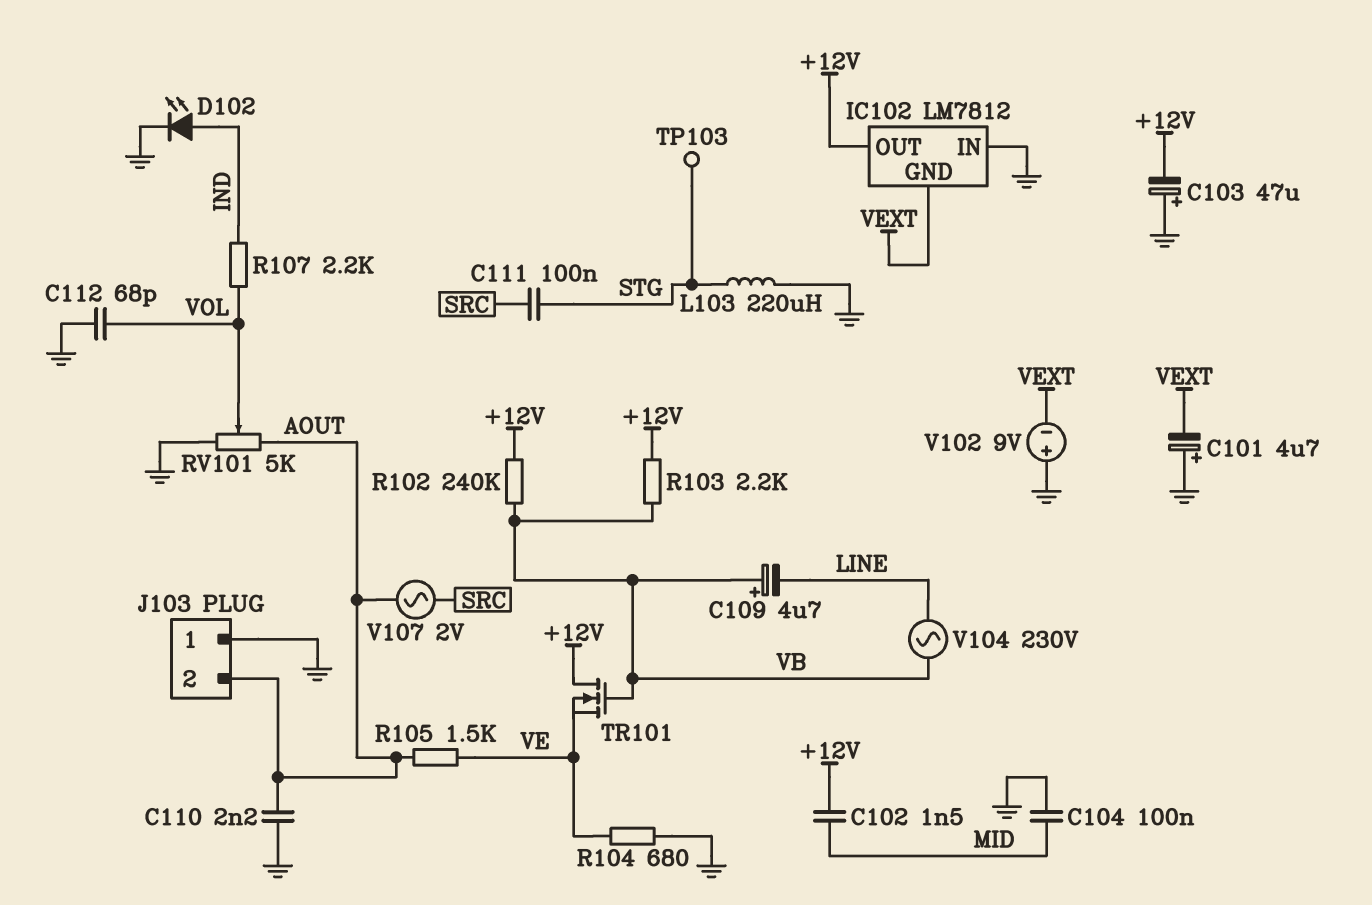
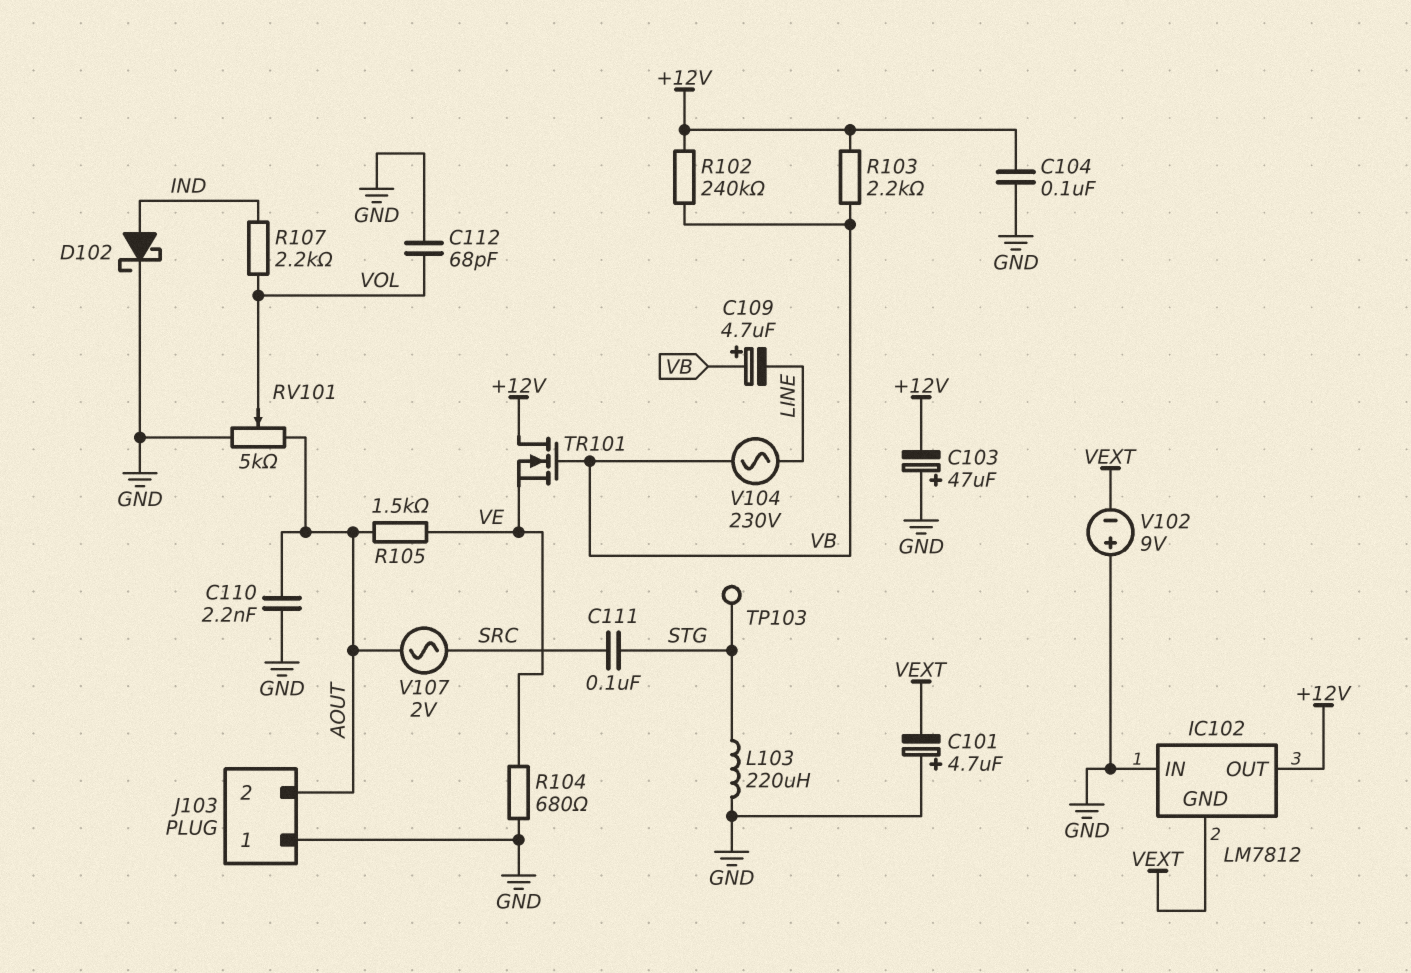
C102: 1.5nF (+12V, MID) -> none
C104: 100nF (GND, MID) -> 100nF (+12V, GND)
D102: LED (A IND, K GND) -> schottky (A IND, K GND)

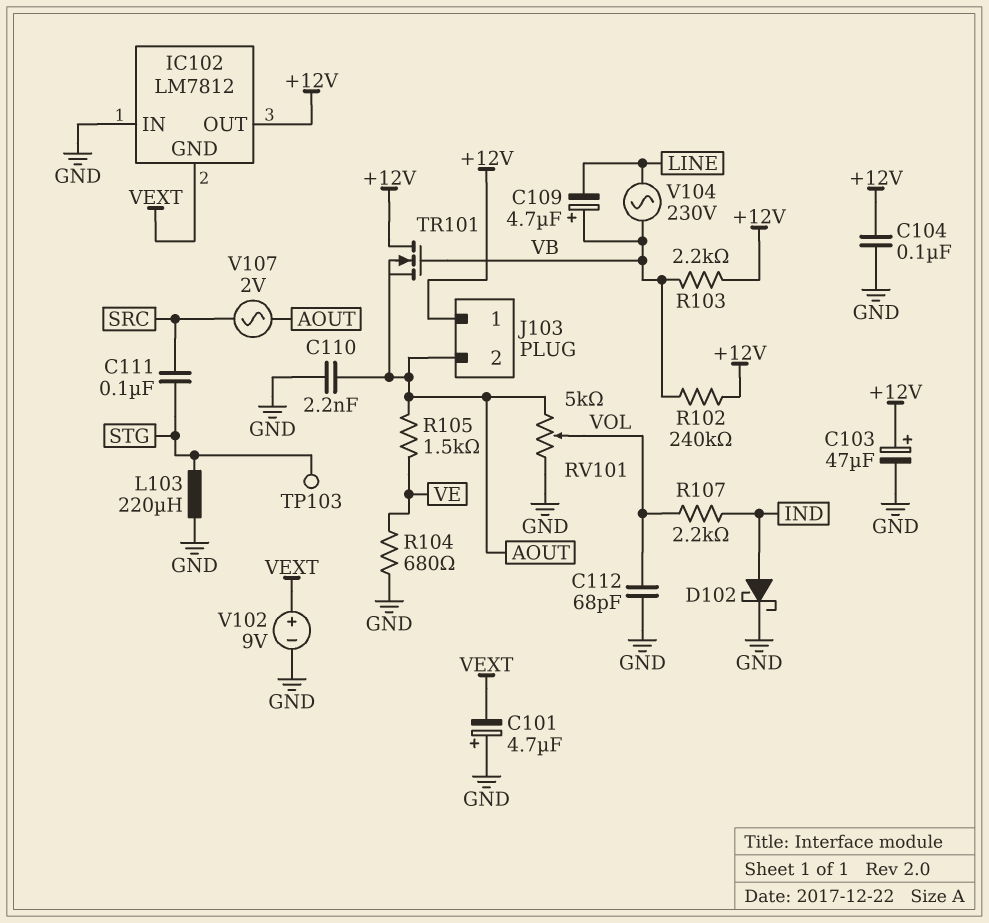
C103: 47uF (plus GND, minus +12V) -> 47uF (plus +12V, minus GND)
J103 pin 1: GND -> +12V
TR101: NMOS (G VB, D +12V, S VE) -> NMOS (G VB, D +12V, S AOUT)
V102: 9V (plus GND, minus VEXT) -> 9V (plus VEXT, minus GND)

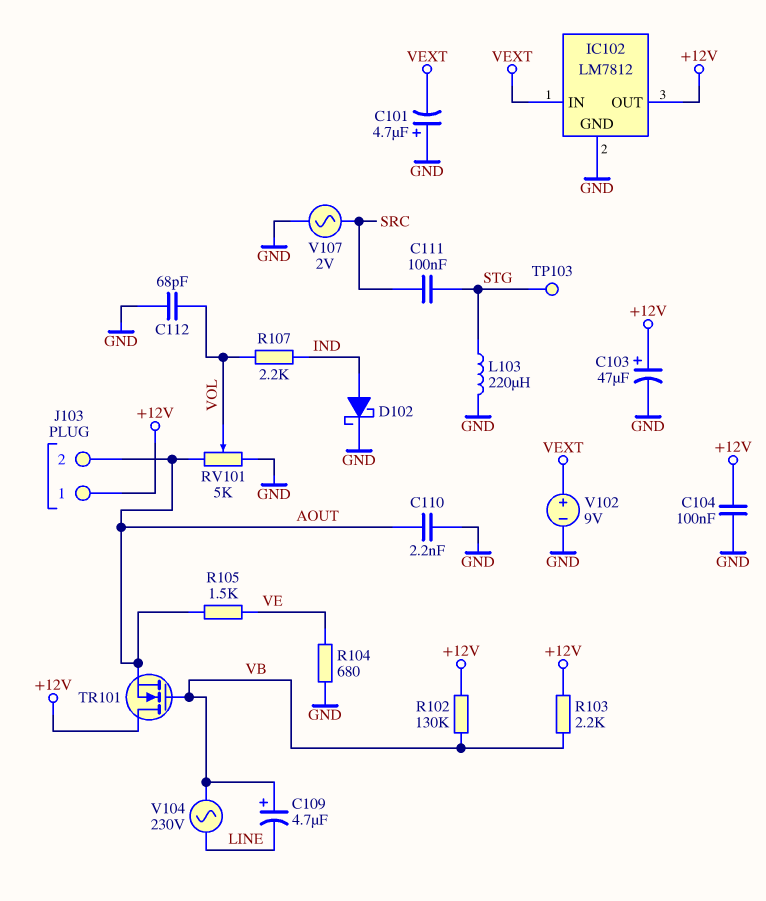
IC102 pin GND: VEXT -> GND
IC102 pin IN: GND -> VEXT
R102: 240k (+12V, VB) -> 130k (+12V, VB)
V107: AC 2V (AOUT, SRC) -> AC 2V (GND, SRC)

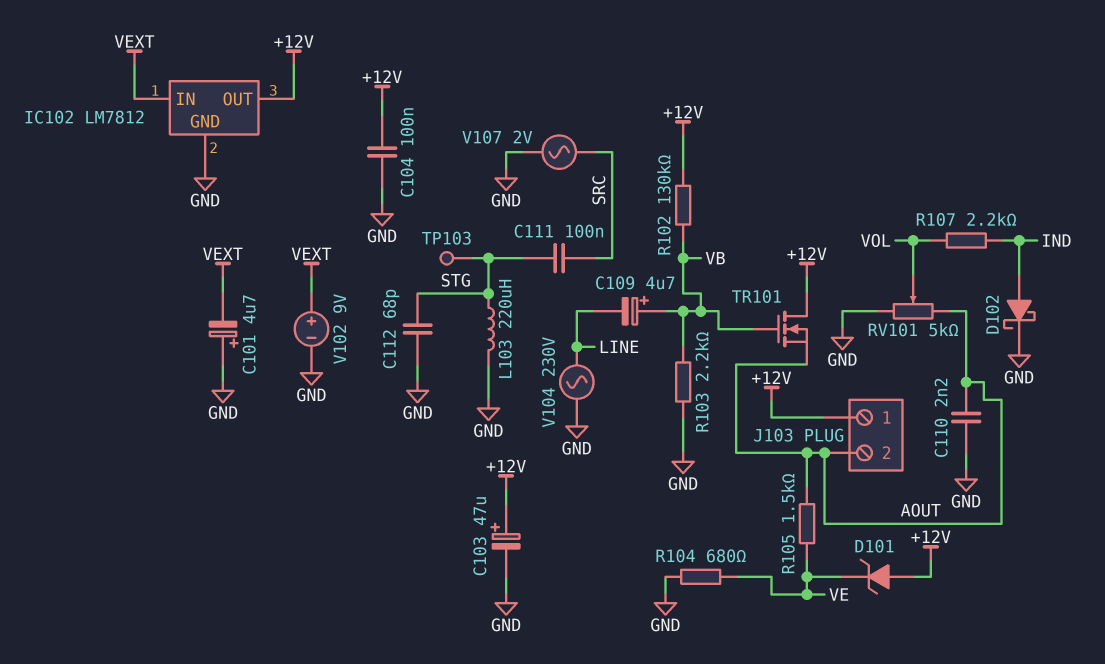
C112: 68pF (GND, VOL) -> 68pF (GND, STG)
D101: none -> zener (A +12V, K VE)
R103: 2.2k (+12V, VB) -> 2.2k (GND, VB)
V104: AC 230V (LINE, VB) -> AC 230V (GND, LINE)

